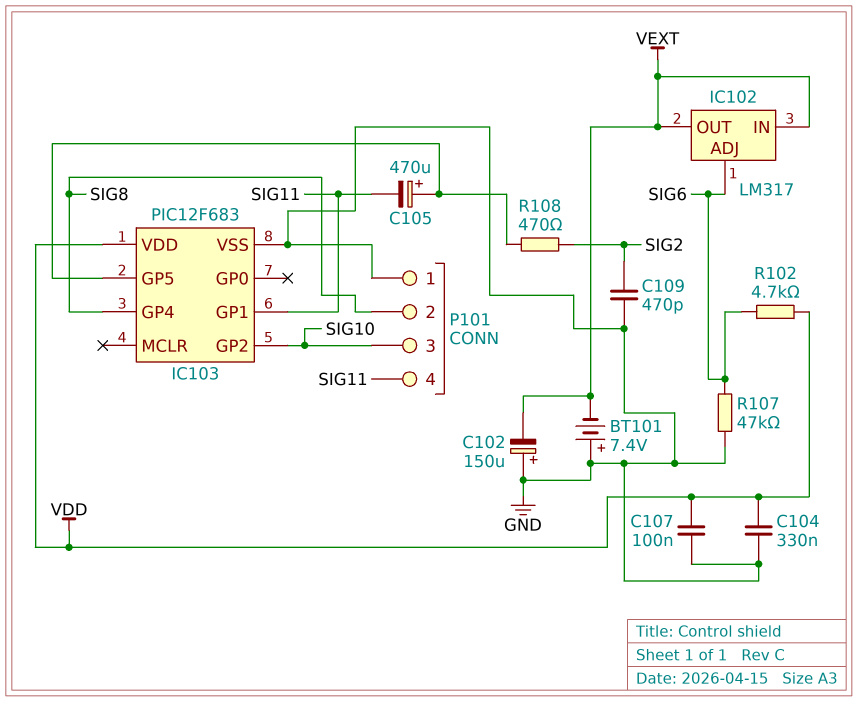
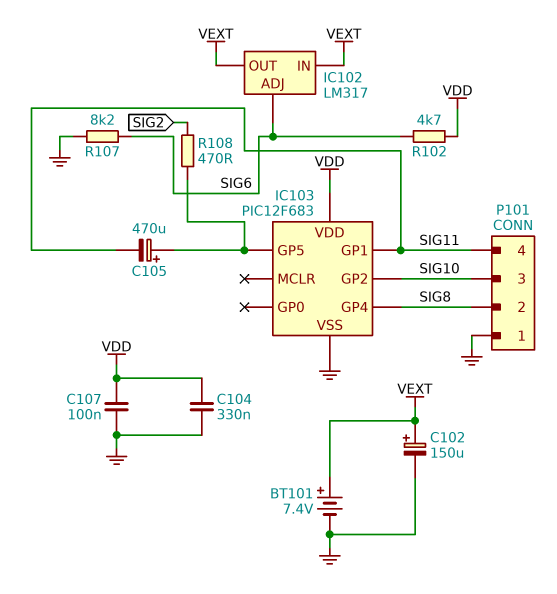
BT101: 7.4V (plus GND, minus VEXT) -> 7.4V (plus VEXT, minus GND)
C102: 150uF (plus GND, minus VEXT) -> 150uF (plus VEXT, minus GND)
C109: 470pF (GND, SIG2) -> none
R107: 47k (GND, SIG6) -> 8.2k (GND, SIG6)

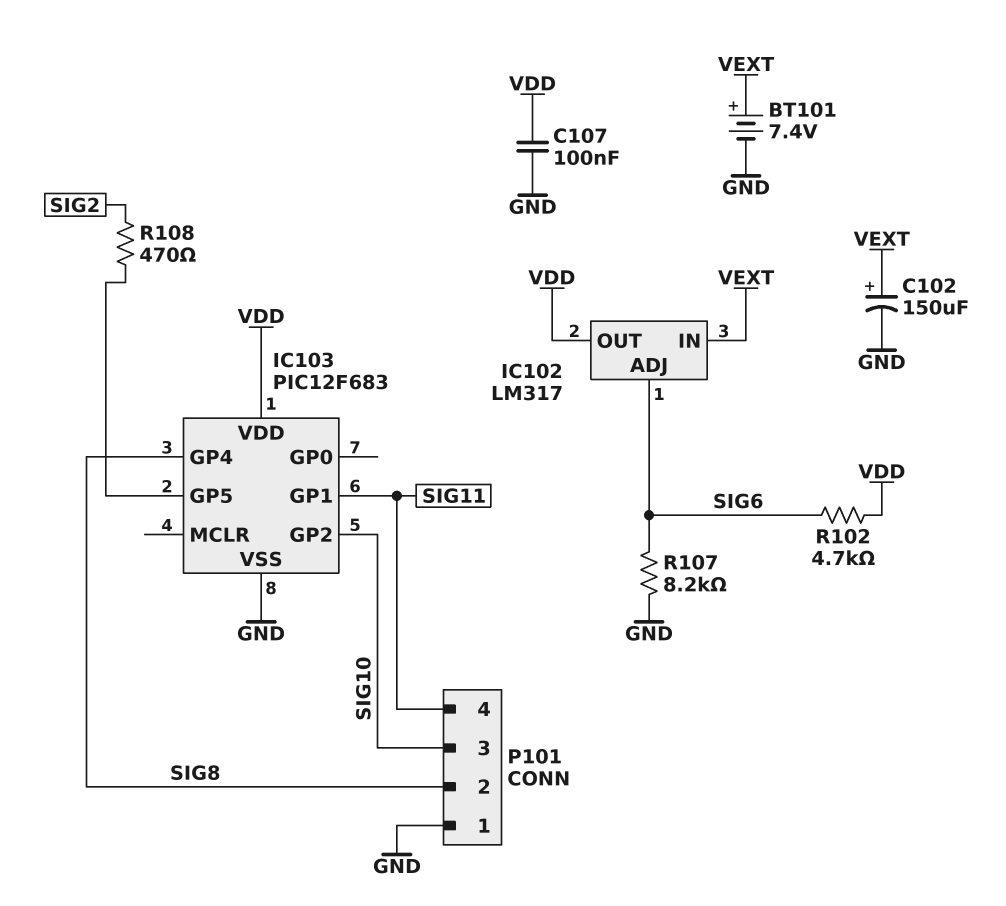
C104: 330nF (GND, VDD) -> none
C105: 470uF (plus IC103/GP5, minus SIG11) -> none
IC102 pin OUT: VEXT -> VDD

